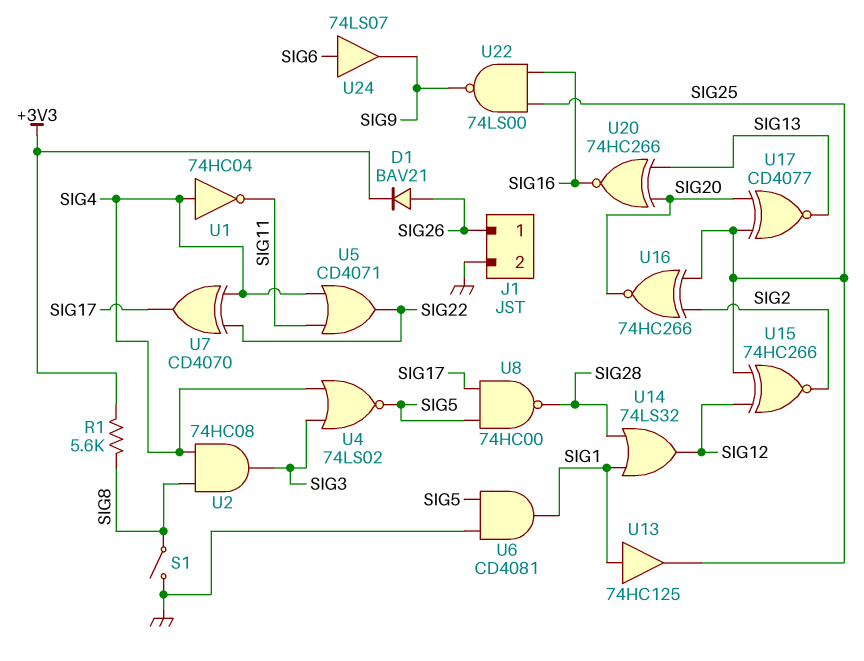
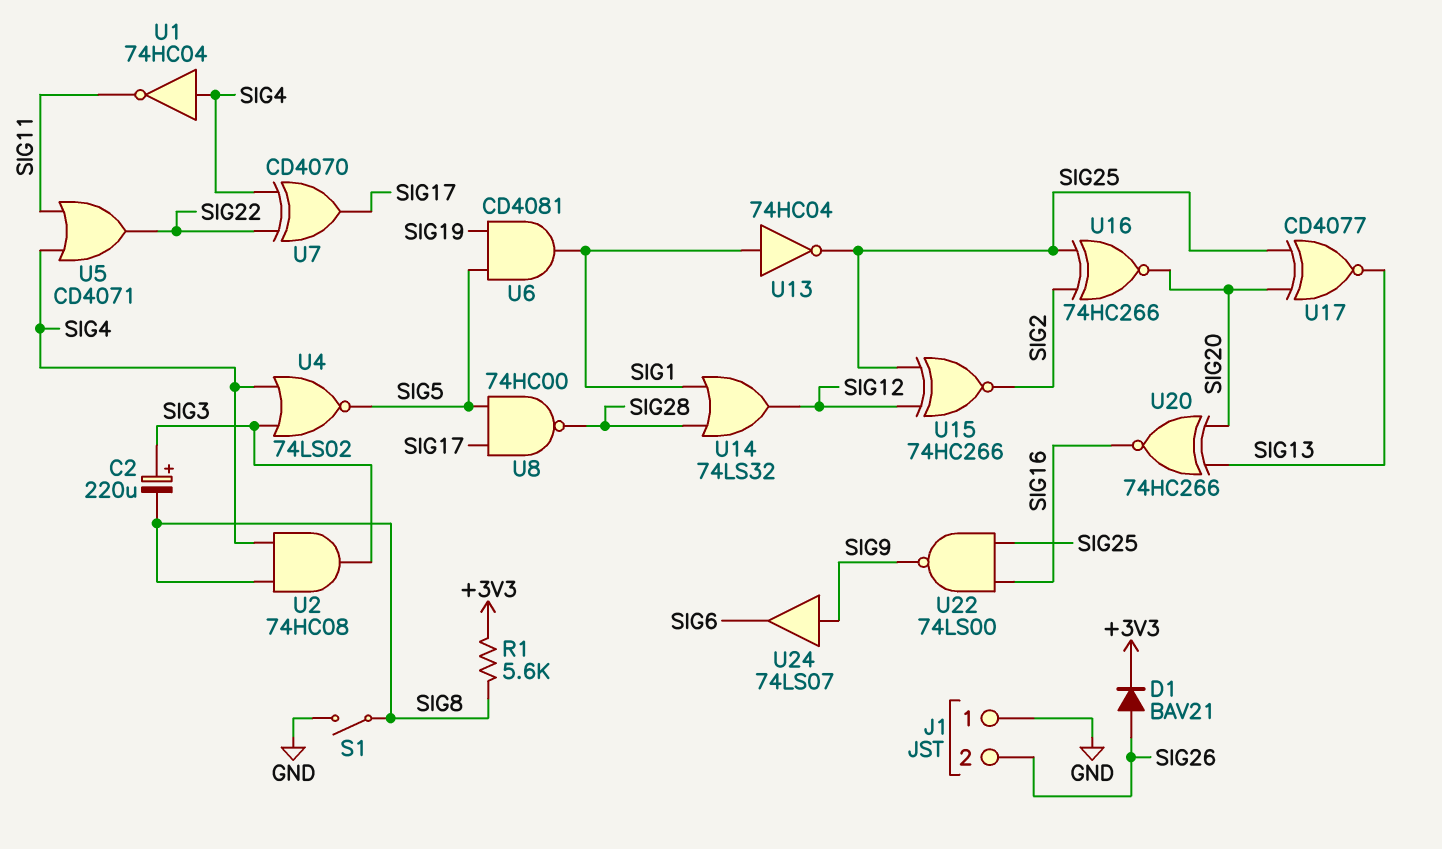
C2: none -> 220uF (plus SIG3, minus SIG8)
J1 pin 1: SIG26 -> GND
J1 pin 2: GND -> SIG26
U6: AND CD4081 (in GND, in SIG5, out SIG1) -> AND CD4081 (in SIG5, in SIG19, out SIG1)
U13: buffer 74HC125 (in SIG1, out SIG25) -> NOT 74HC04 (in SIG1, out SIG25)
U24: buffer 74LS07 (in SIG6, out SIG9) -> buffer 74LS07 (in SIG9, out SIG6)

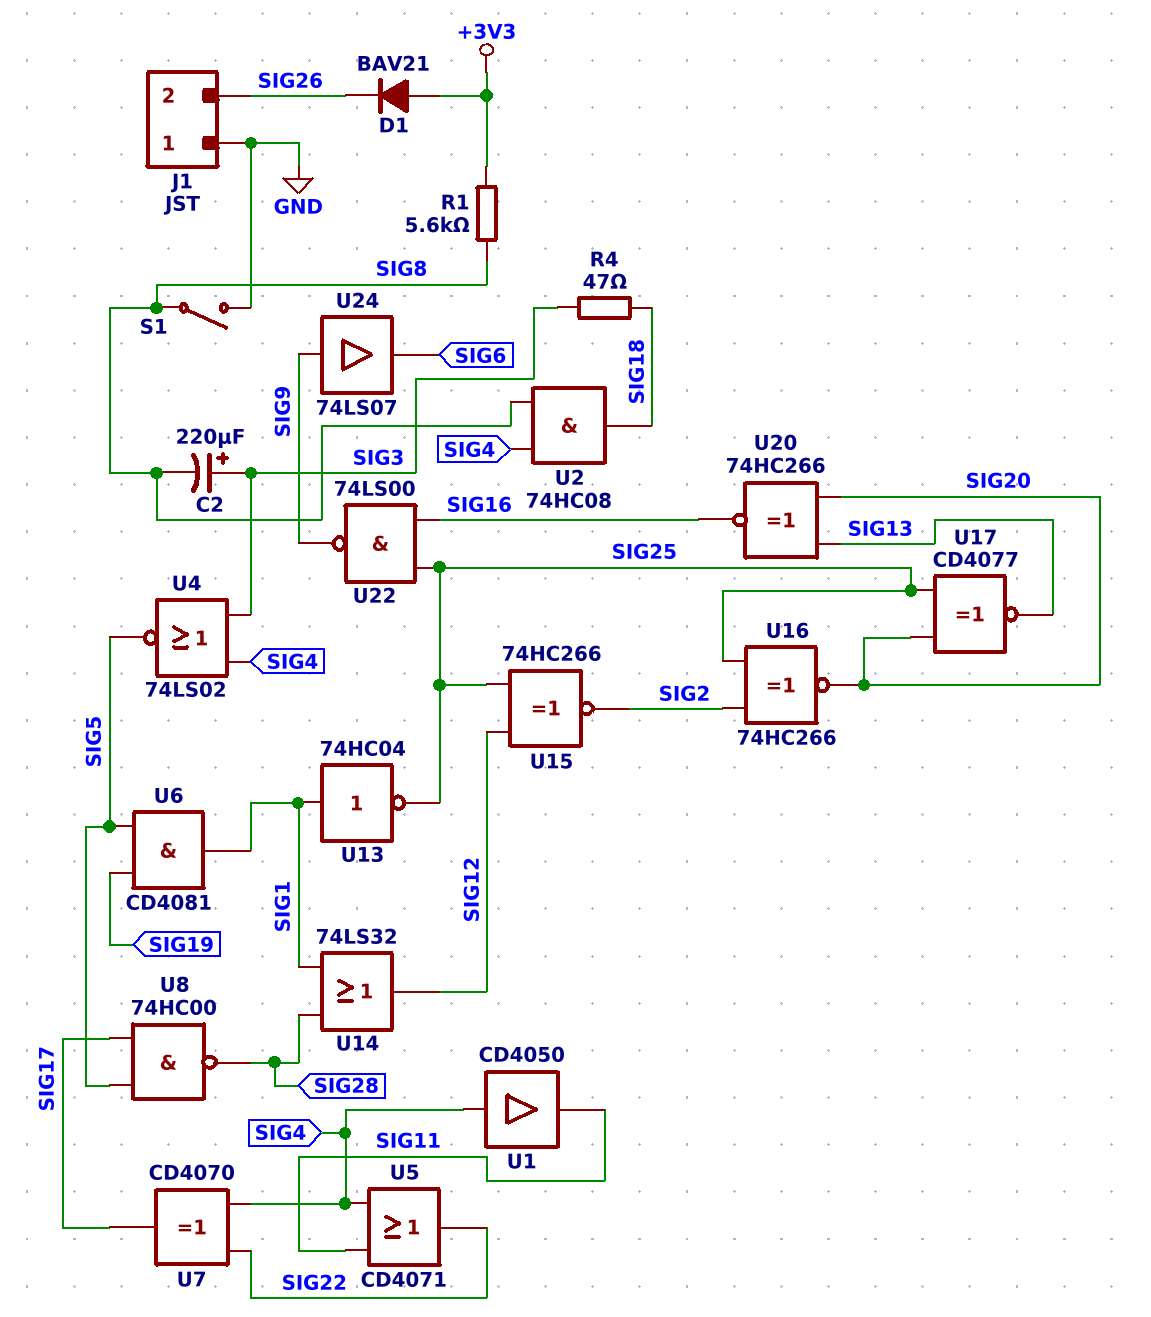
D1: diode BAV21 (A SIG26, K +3V3) -> diode BAV21 (A +3V3, K SIG26)
R4: none -> 47 (SIG3, SIG18)
U1: NOT 74HC04 (in SIG4, out SIG11) -> buffer CD4050 (in SIG4, out SIG11)
U2: AND 74HC08 (in SIG4, in SIG8, out SIG3) -> AND 74HC08 (in SIG4, in SIG8, out SIG18)

